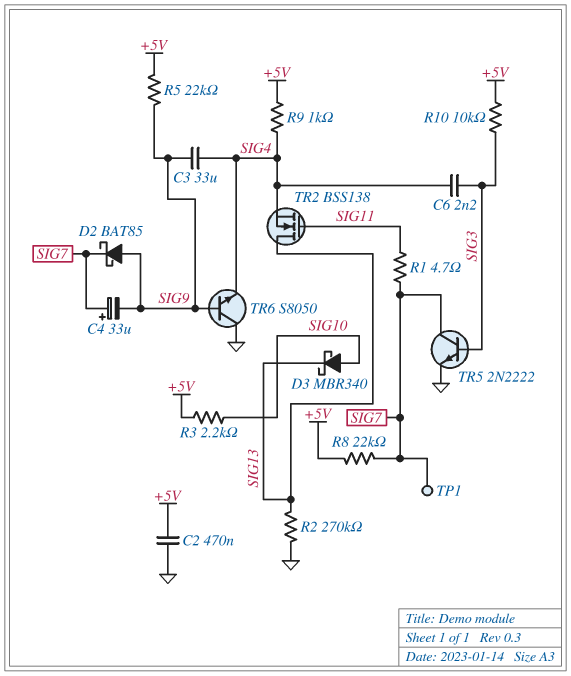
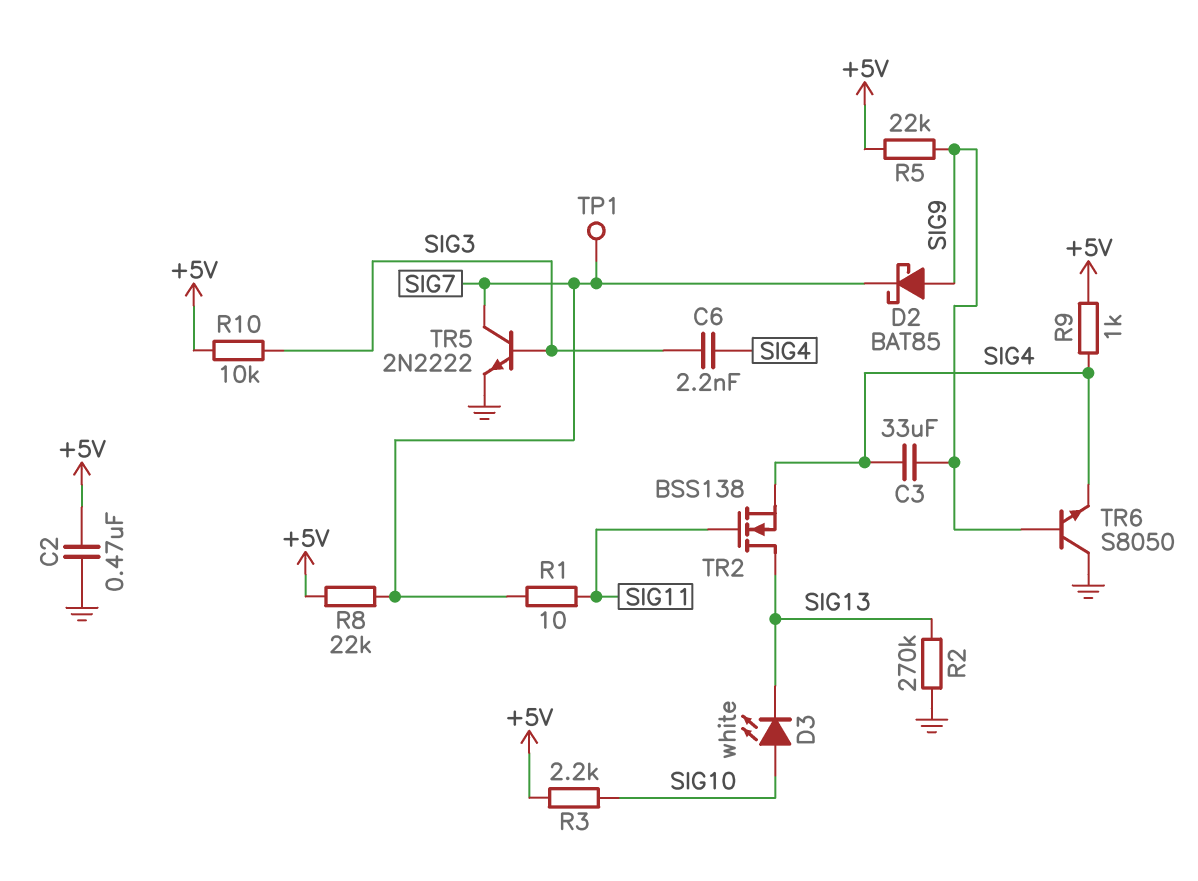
C4: 33uF (plus SIG7, minus SIG9) -> none
D3: schottky MBR340 (A SIG10, K SIG13) -> LED white (A SIG10, K SIG13)
R1: 4.7 (SIG7, SIG11) -> 10 (SIG7, SIG11)

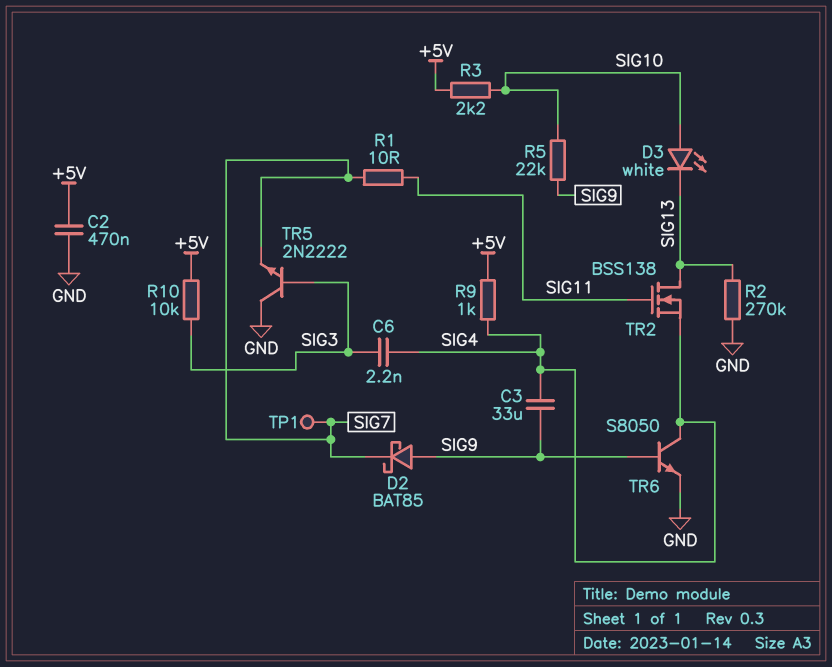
R5: 22k (+5V, SIG9) -> 22k (SIG9, SIG10)
R8: 22k (+5V, SIG7) -> none
TR5: NPN 2N2222 (B SIG3, C SIG7, E GND) -> NPN 2N2222 (B SIG3, C GND, E SIG7)
TR6: NPN S8050 (B SIG9, C GND, E SIG4) -> NPN S8050 (B SIG9, C SIG4, E GND)

